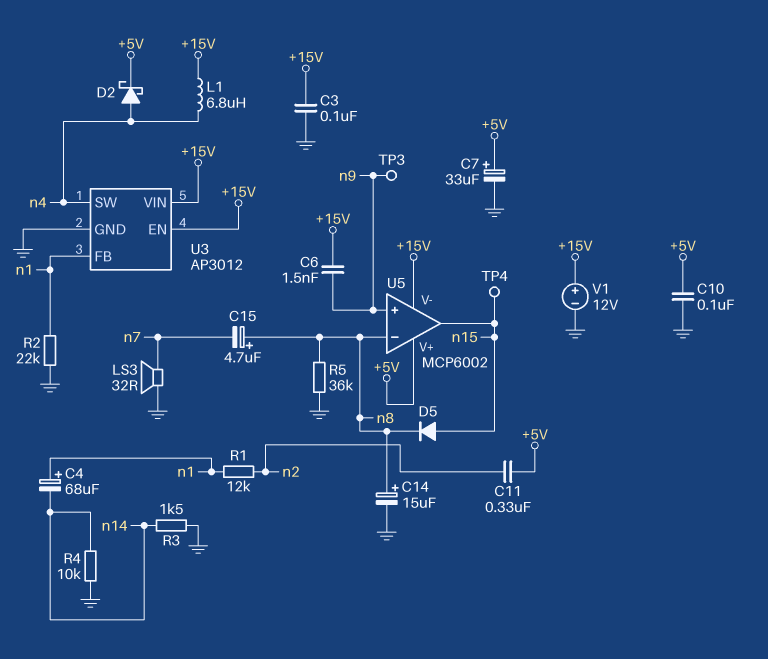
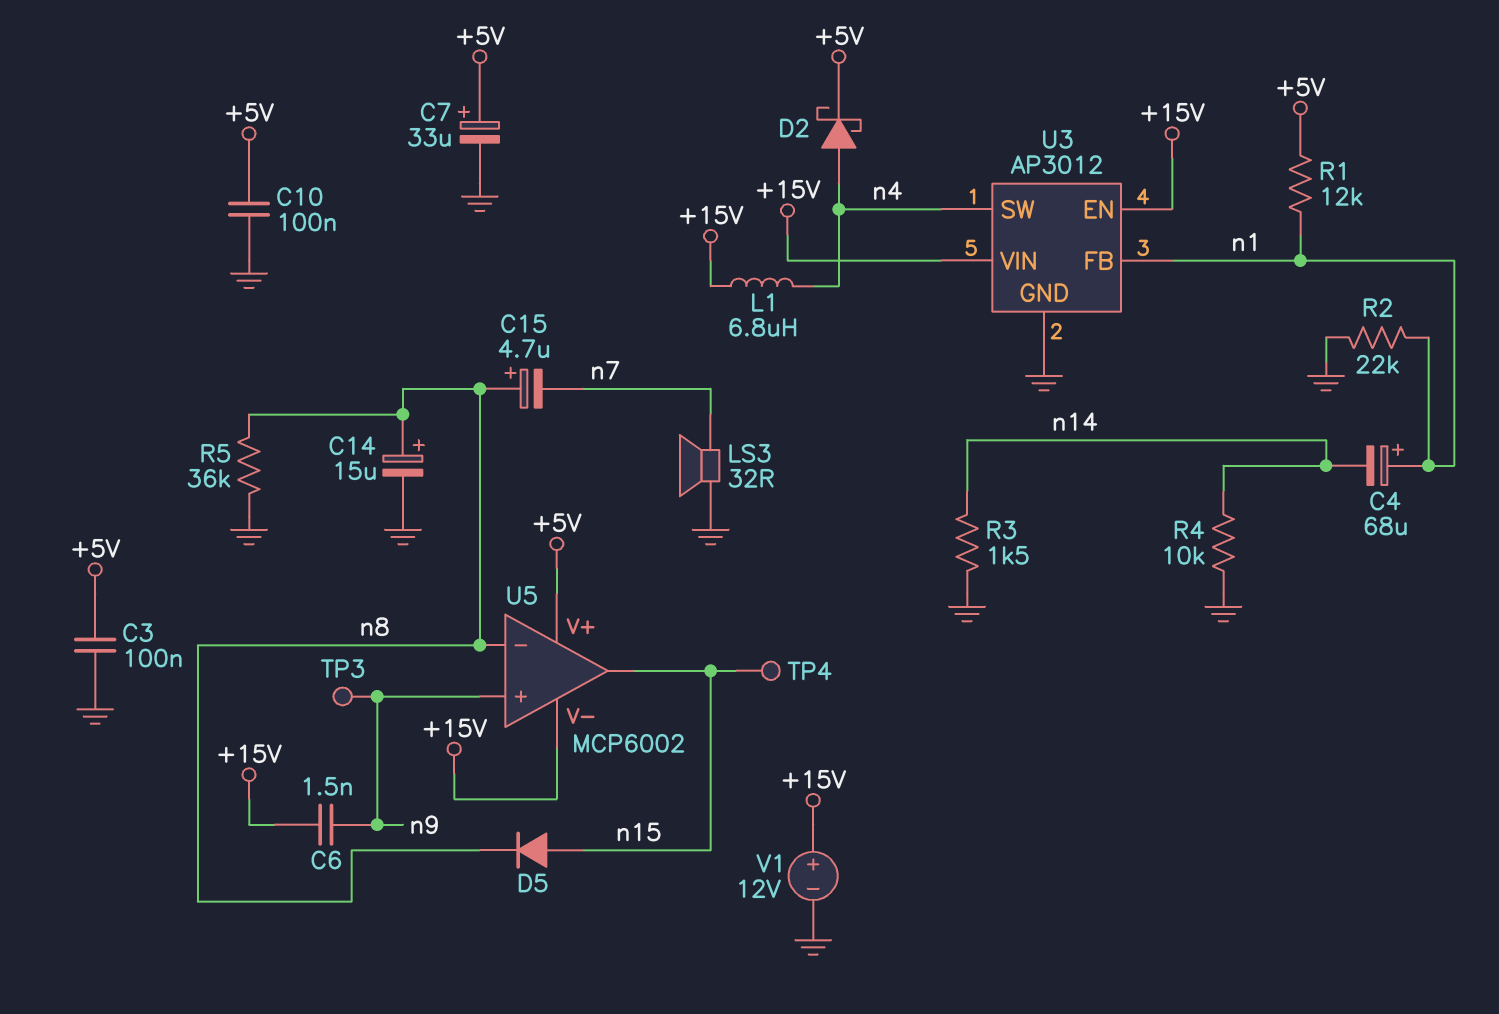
C3: 100nF (+15V, GND) -> 100nF (+5V, GND)
C11: 330nF (+5V, n2) -> none
R1: 12k (n1, n2) -> 12k (+5V, n1)

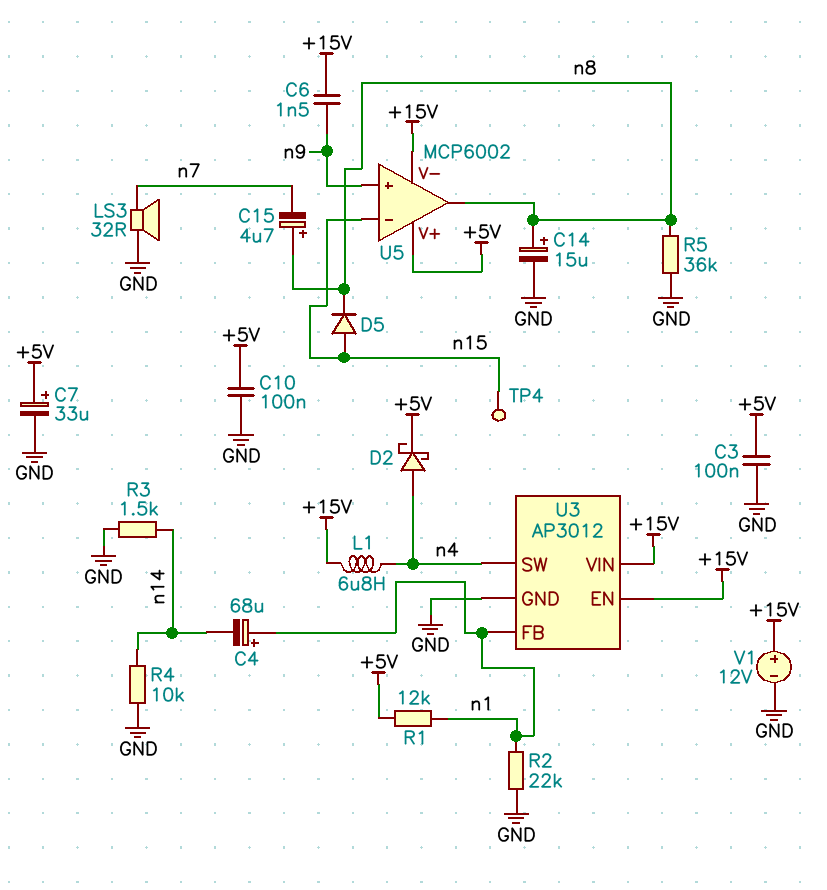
TP3: test point (n9) -> none
U5 pin in-: n8 -> n15
U5 pin out: n15 -> n8

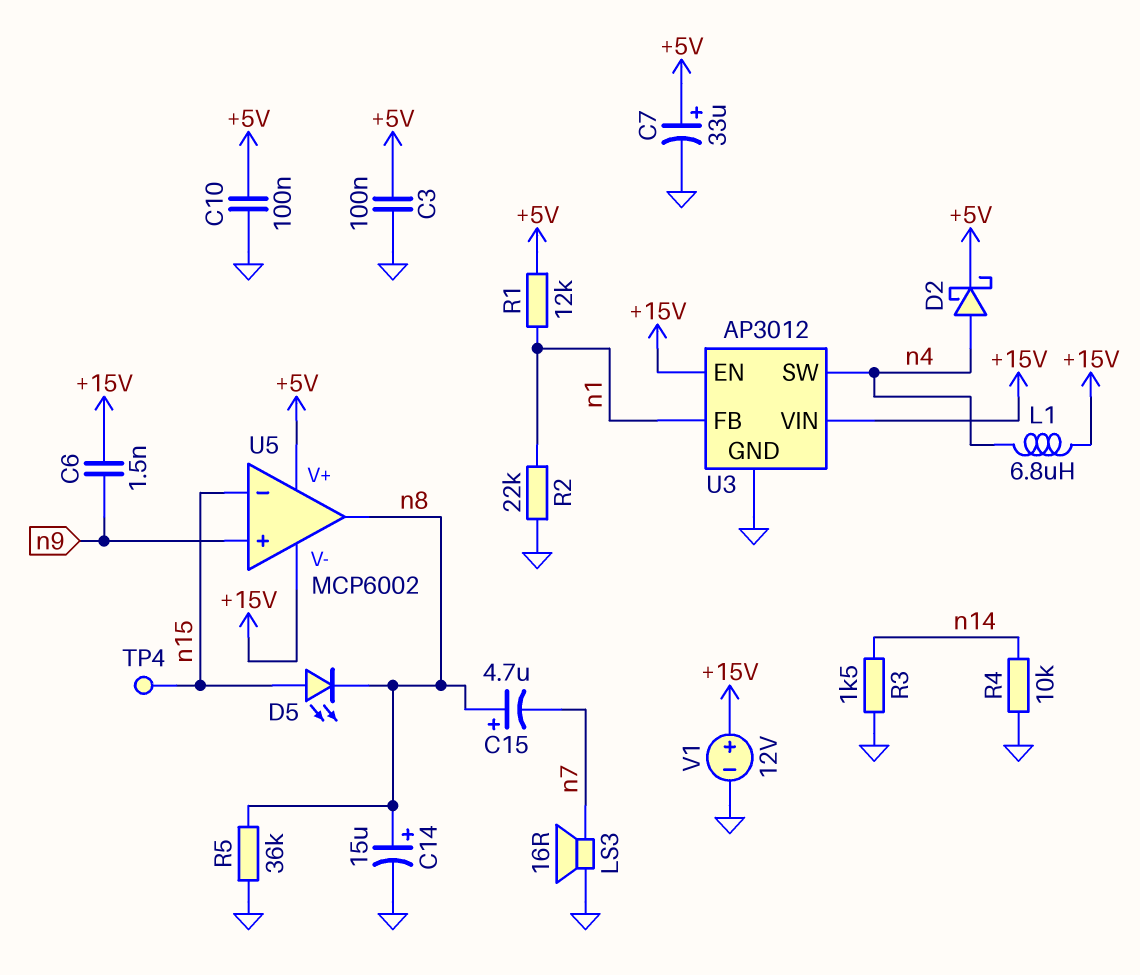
C4: 68uF (plus n1, minus n14) -> none
D5: diode (A n15, K n8) -> LED (A n15, K n8)
LS3: speaker 32R (GND, n7) -> speaker 16R (GND, n7)

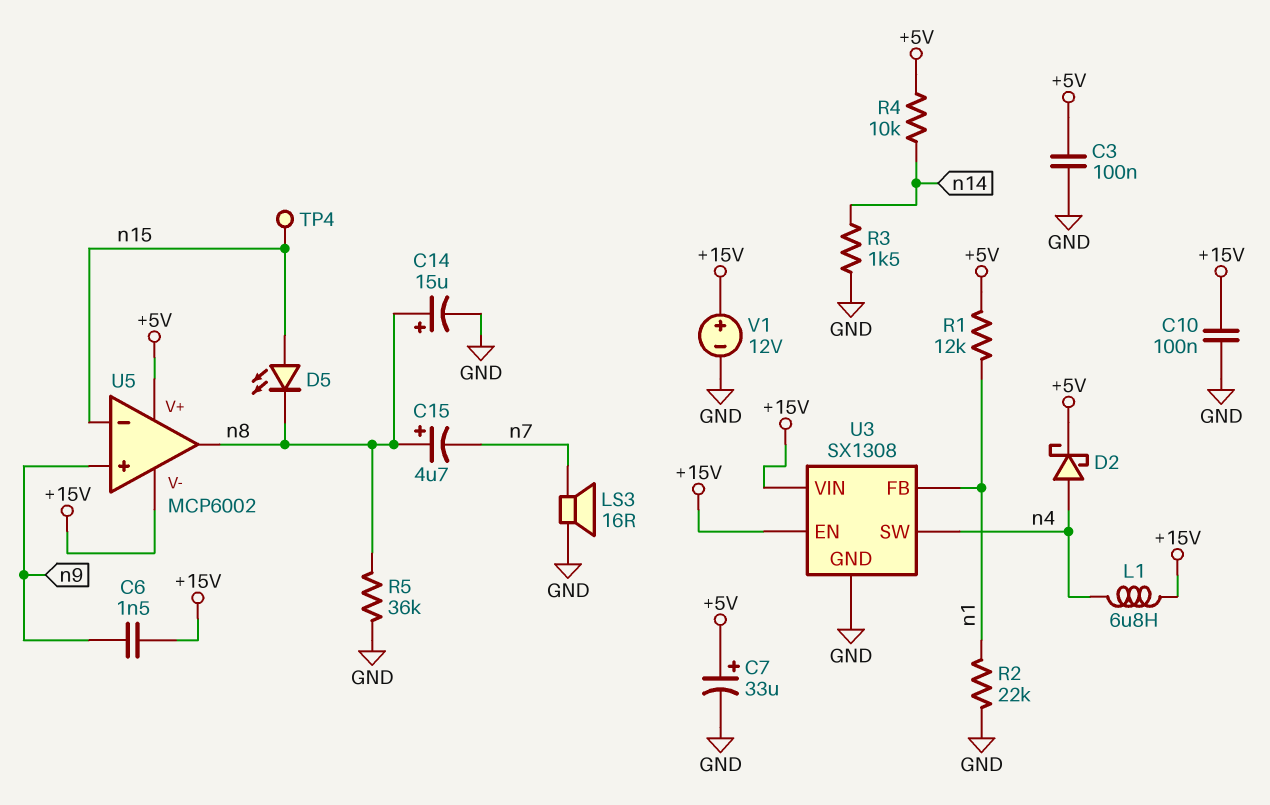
C10: 100nF (+5V, GND) -> 100nF (+15V, GND)
R4: 10k (GND, n14) -> 10k (+5V, n14)
U3: AP3012 -> SX1308

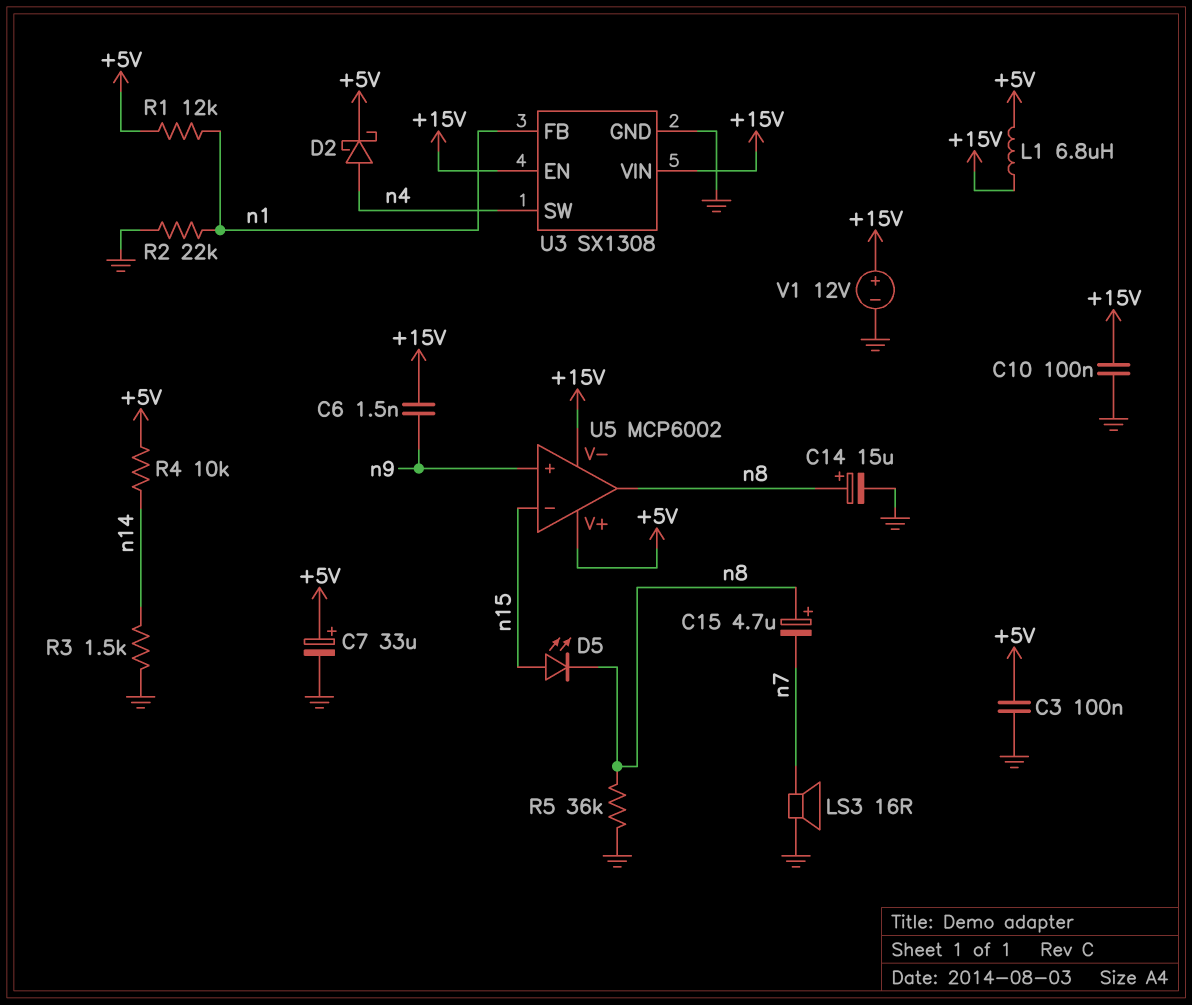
L1: 6.8uH (+15V, n4) -> 6.8uH (+5V, +15V)
TP4: test point (n15) -> none

